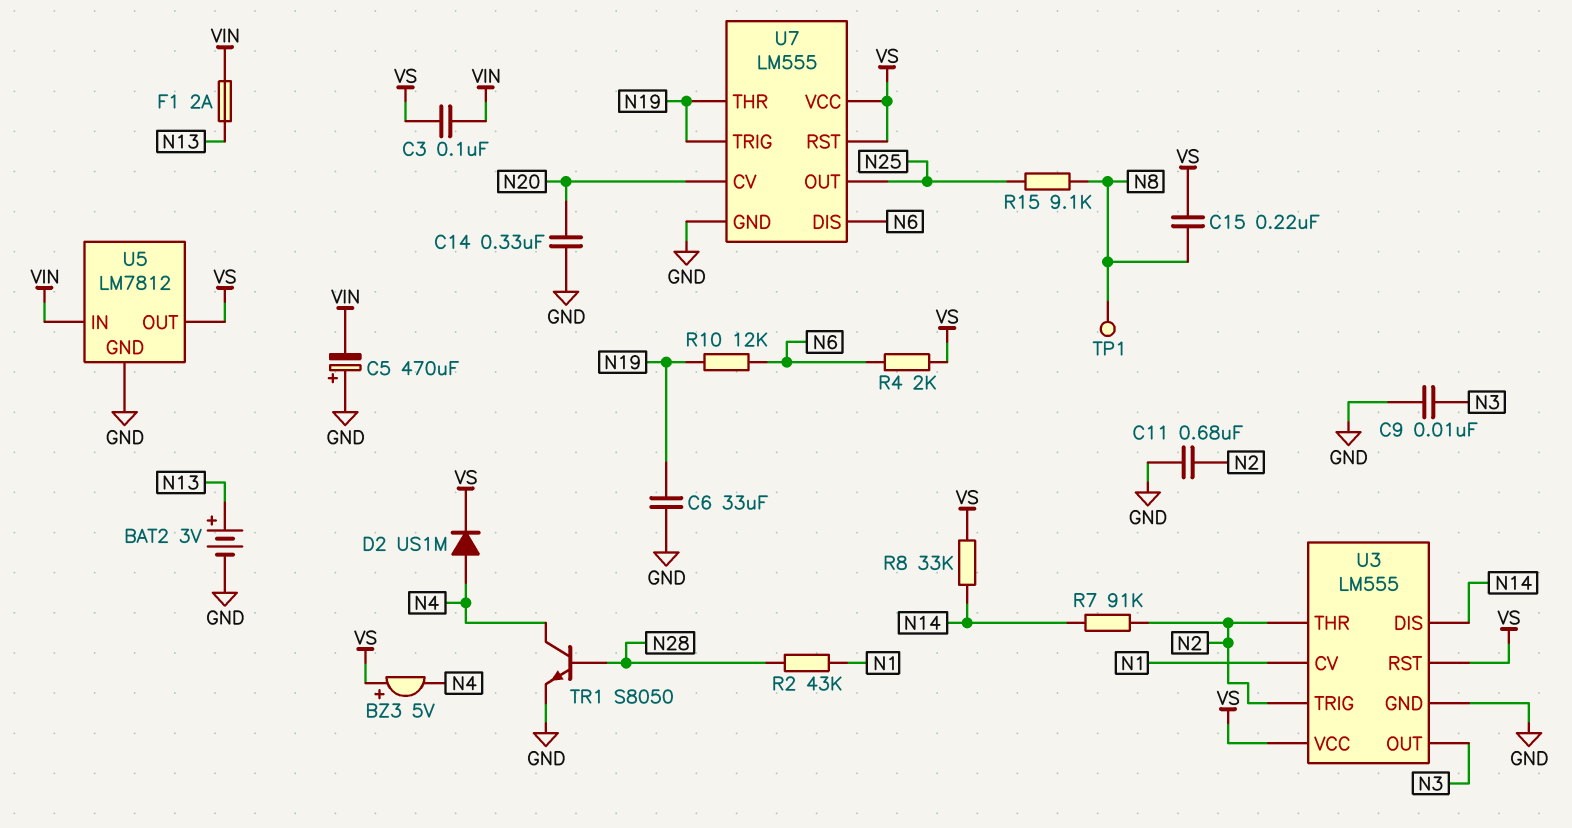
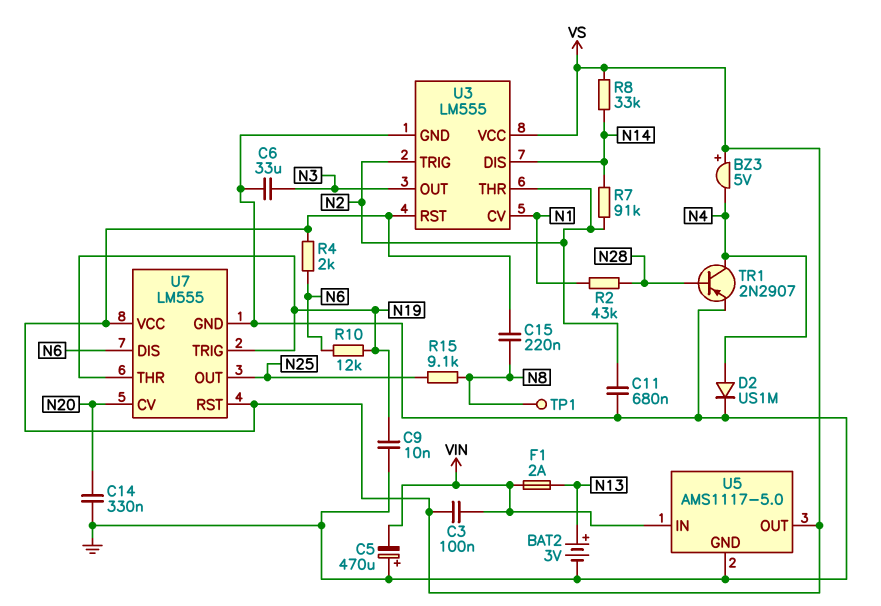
C6: 33uF (GND, N19) -> 33uF (GND, N3)
C9: 10nF (GND, N3) -> 10nF (GND, N19)
D2: diode US1M (A N4, K VS) -> diode US1M (A N4, K GND)
TR1: NPN S8050 (B N28, C N4, E GND) -> PNP 2N2907 (B N28, C N4, E GND)
U5: LM7812 -> AMS1117-5.0

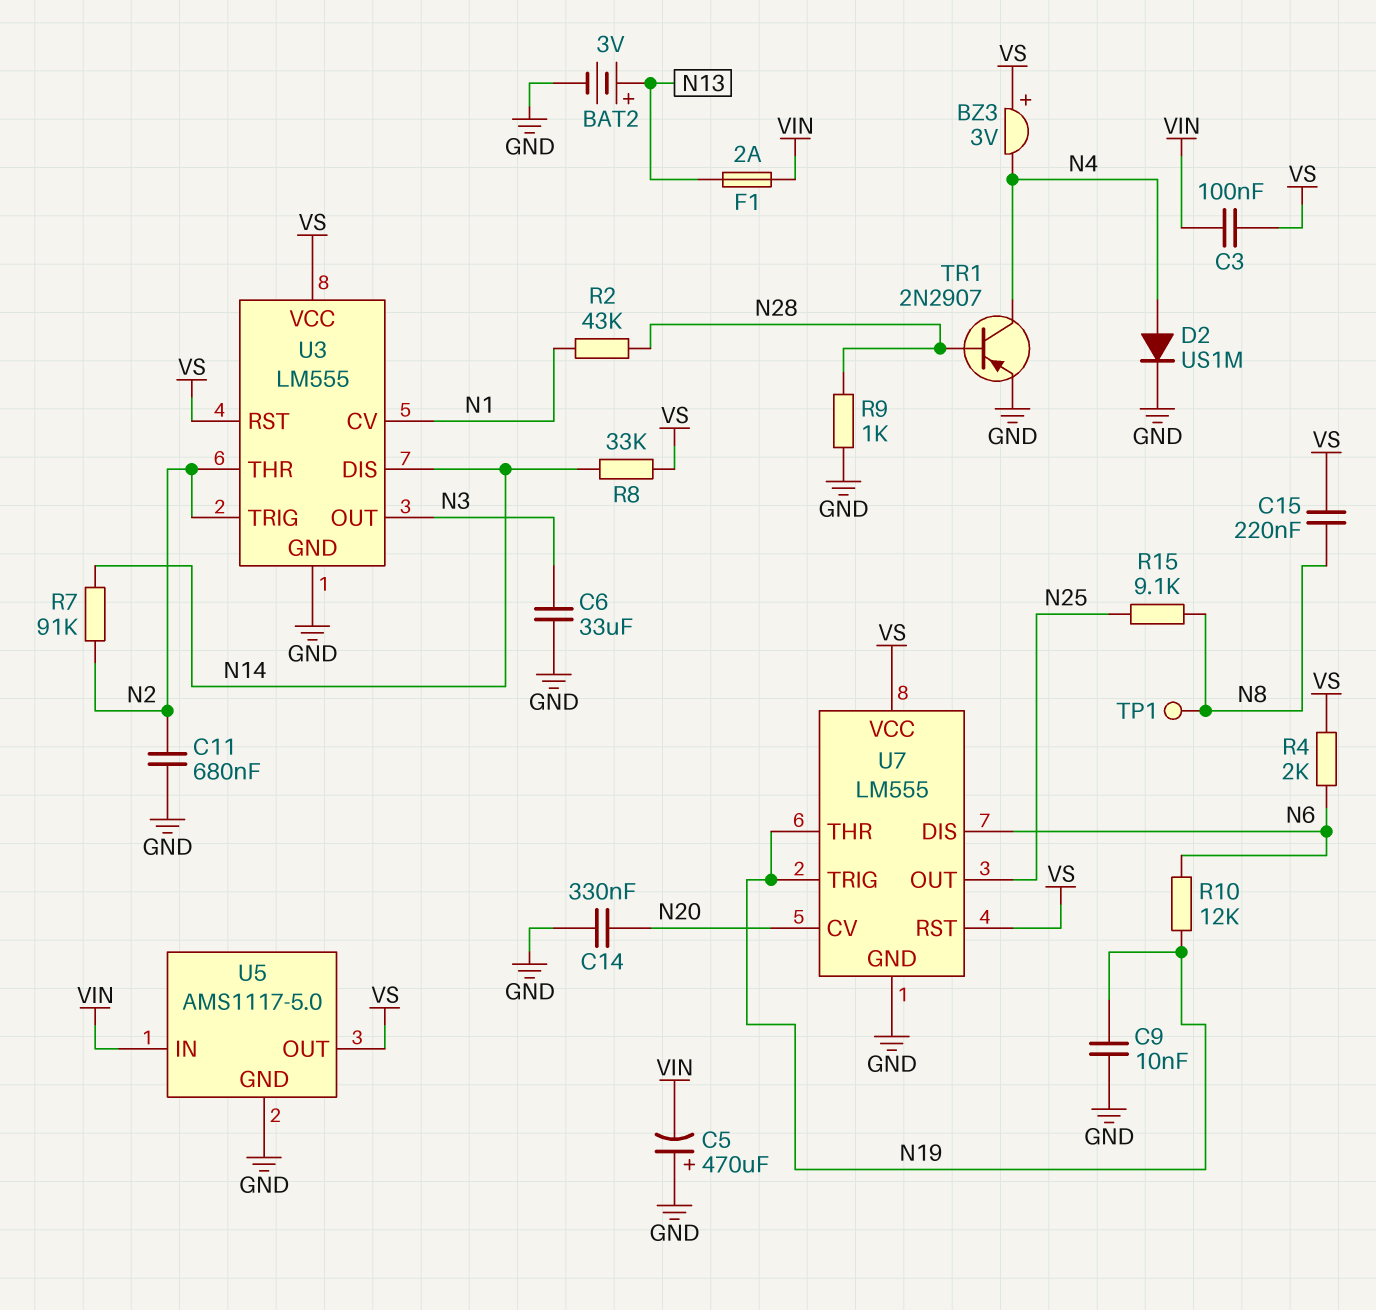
BZ3: buzzer 5V (plus VS, minus N4) -> buzzer 3V (plus VS, minus N4)
R9: none -> 1k (GND, N28)

